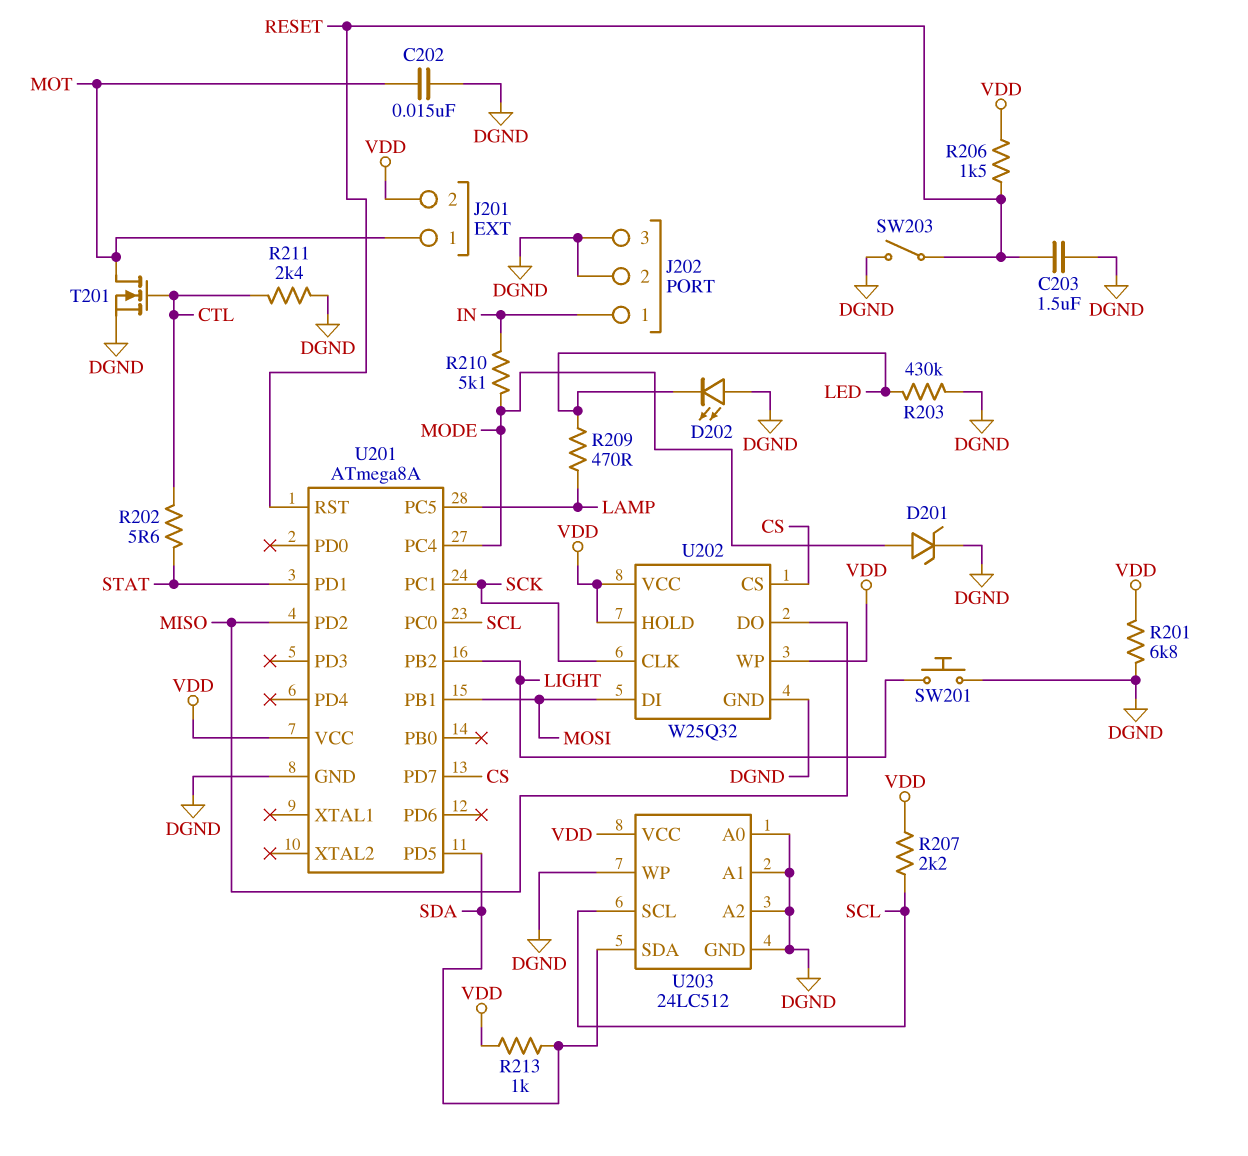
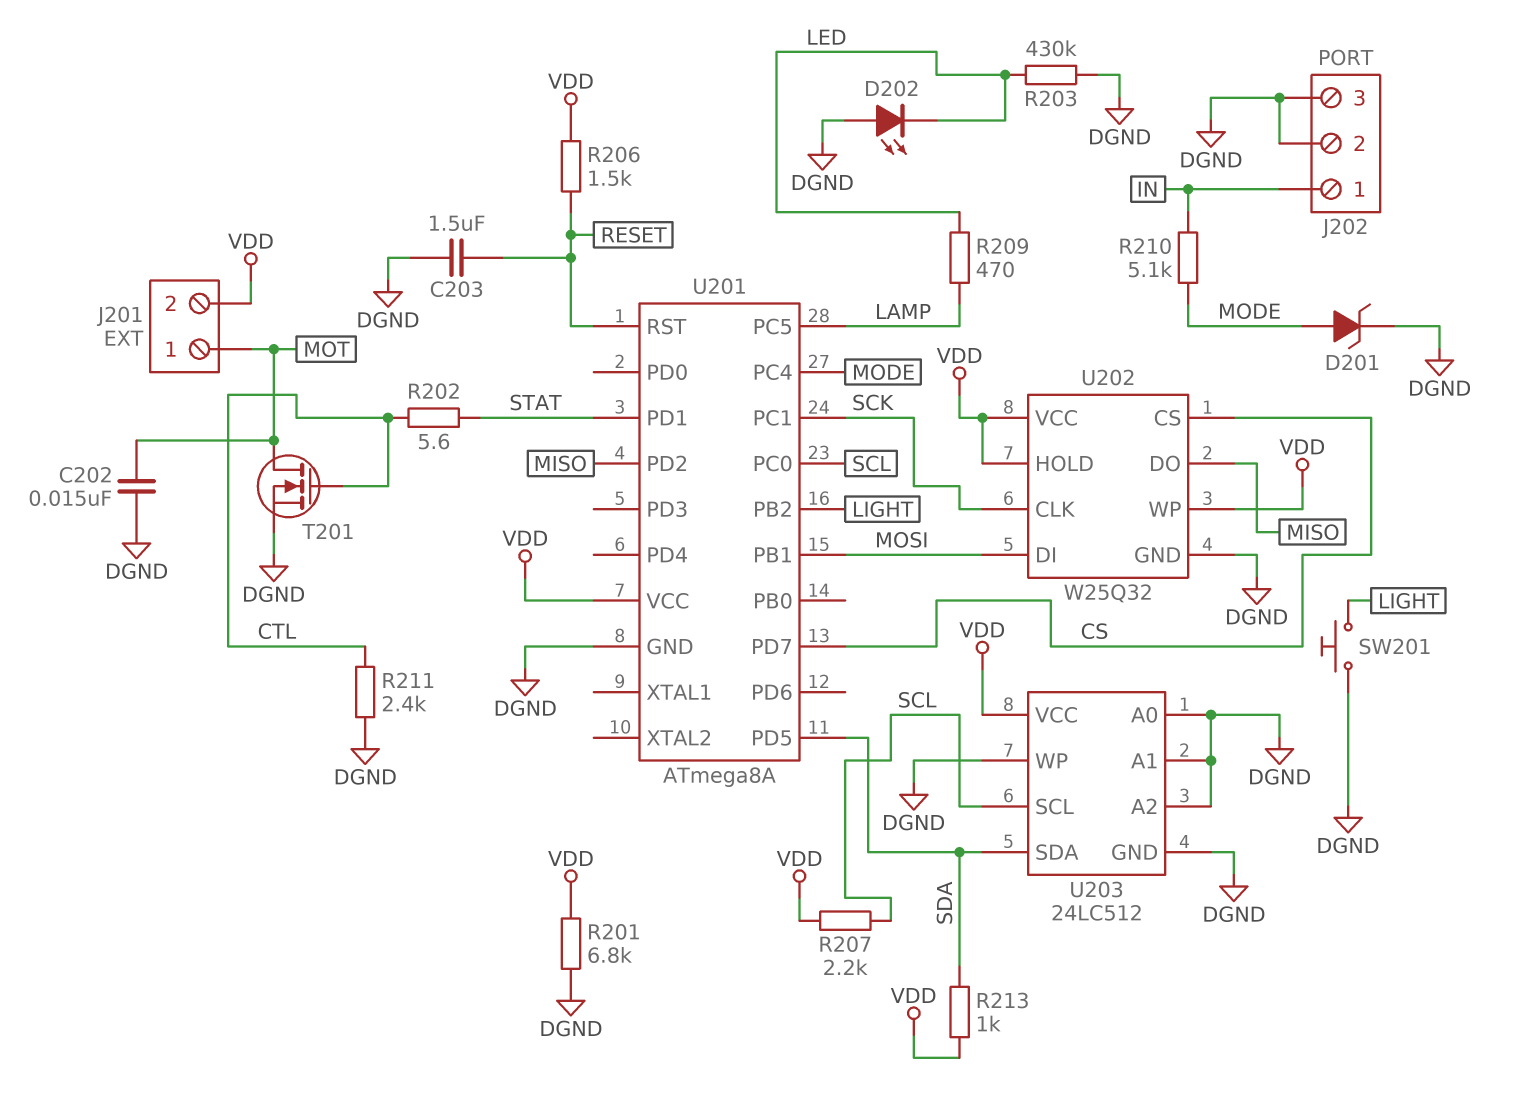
SW203: switch (DGND, RESET) -> none

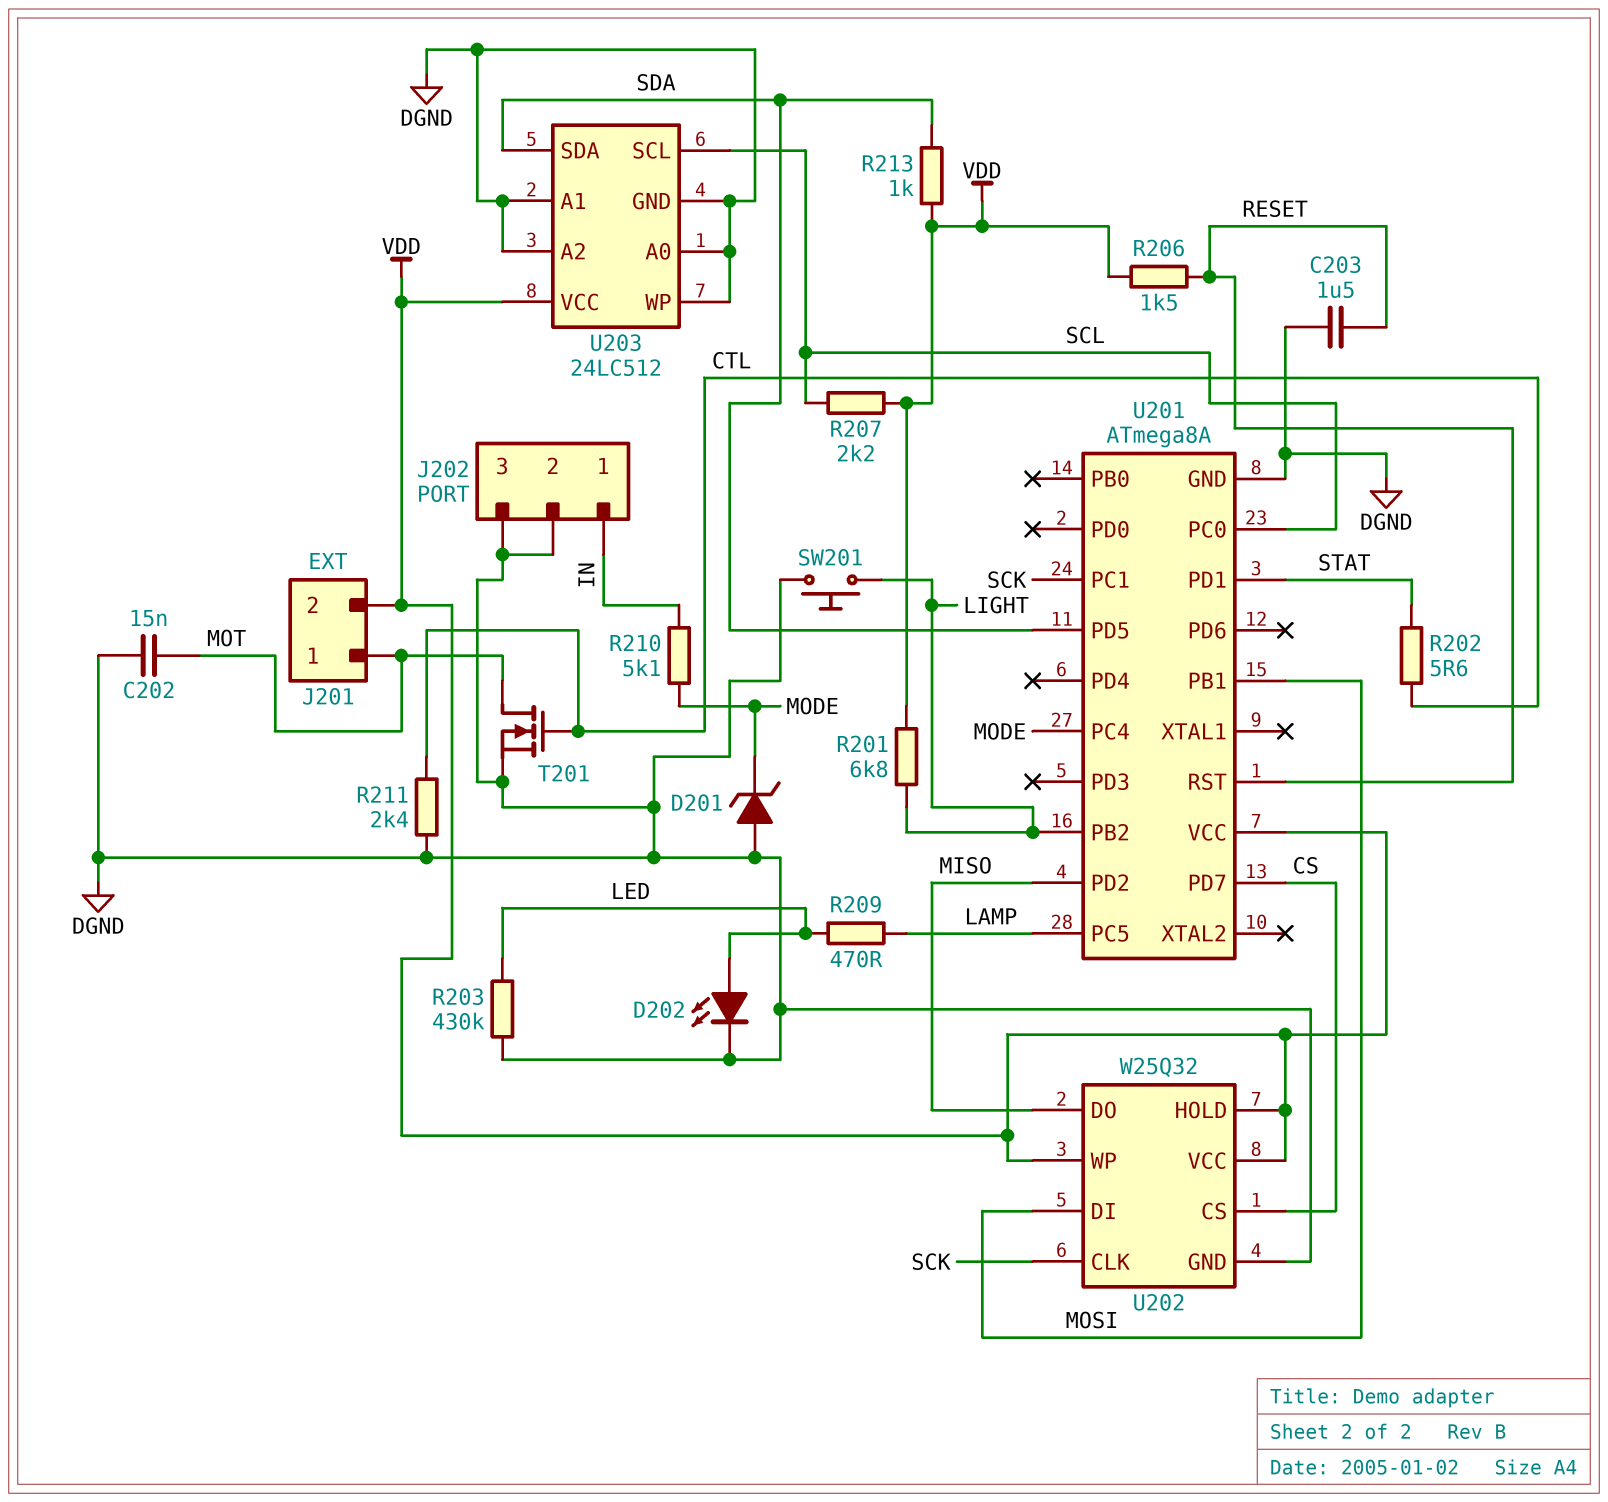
D201: zener (A MODE, K DGND) -> zener (A DGND, K MODE)
D202: LED (A DGND, K LED) -> LED (A LED, K DGND)
R201: 6.8k (DGND, VDD) -> 6.8k (LIGHT, VDD)

